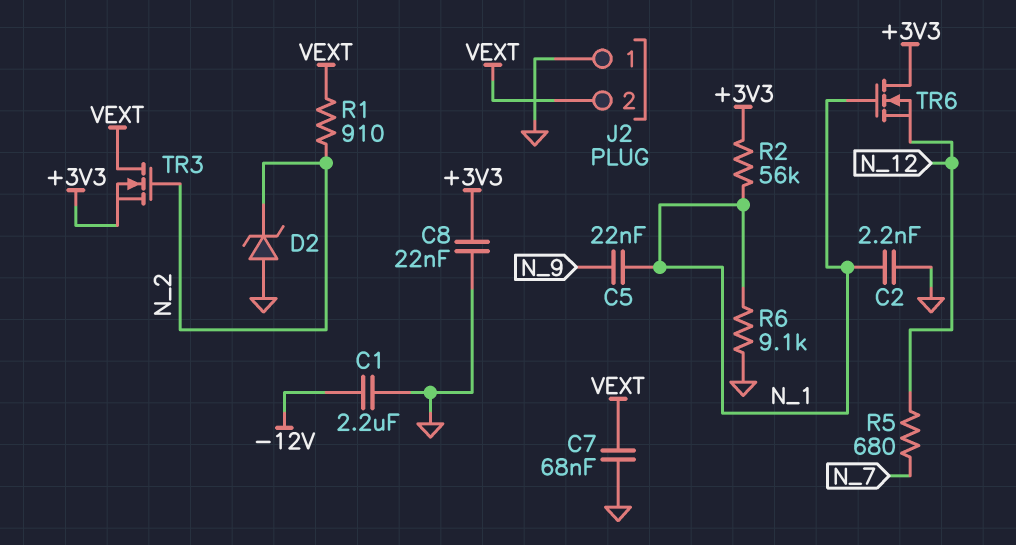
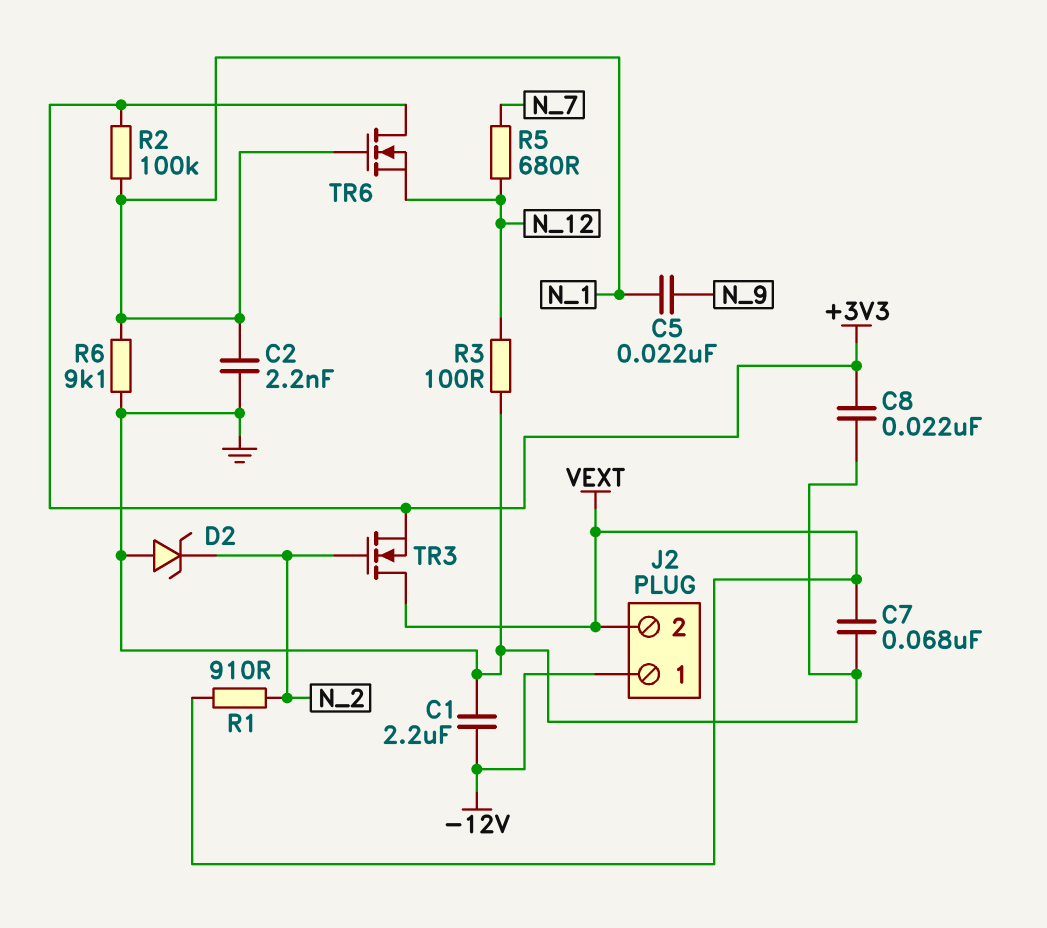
J2 pin 1: GND -> -12V
R2: 56k (+3V3, N_1) -> 100k (+3V3, N_1)
R3: none -> 100 (GND, N_12)

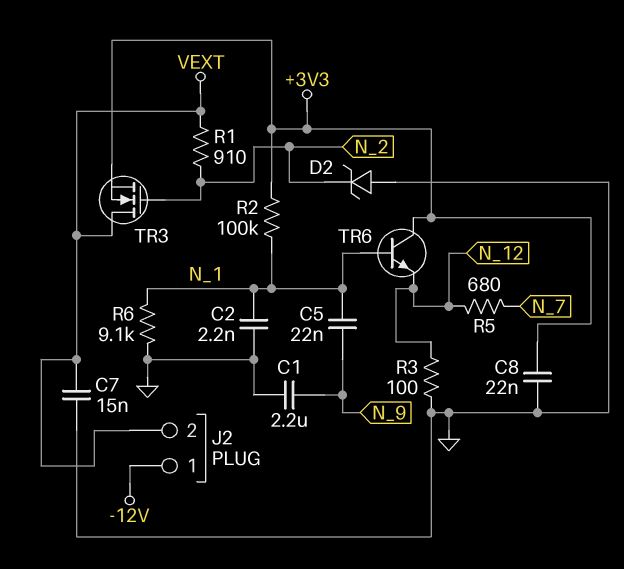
C1: 2.2uF (-12V, GND) -> 2.2uF (GND, N_9)
C7: 68nF (GND, VEXT) -> 15nF (GND, VEXT)
TR6: NMOS (G N_1, D +3V3, S N_12) -> NPN (B N_1, C +3V3, E N_12)

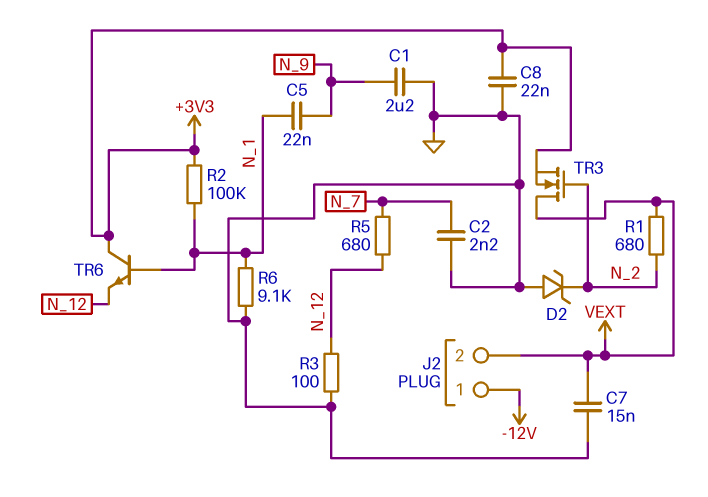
C2: 2.2nF (GND, N_1) -> 2.2nF (GND, N_7)
R1: 910 (N_2, VEXT) -> 680 (N_2, VEXT)

